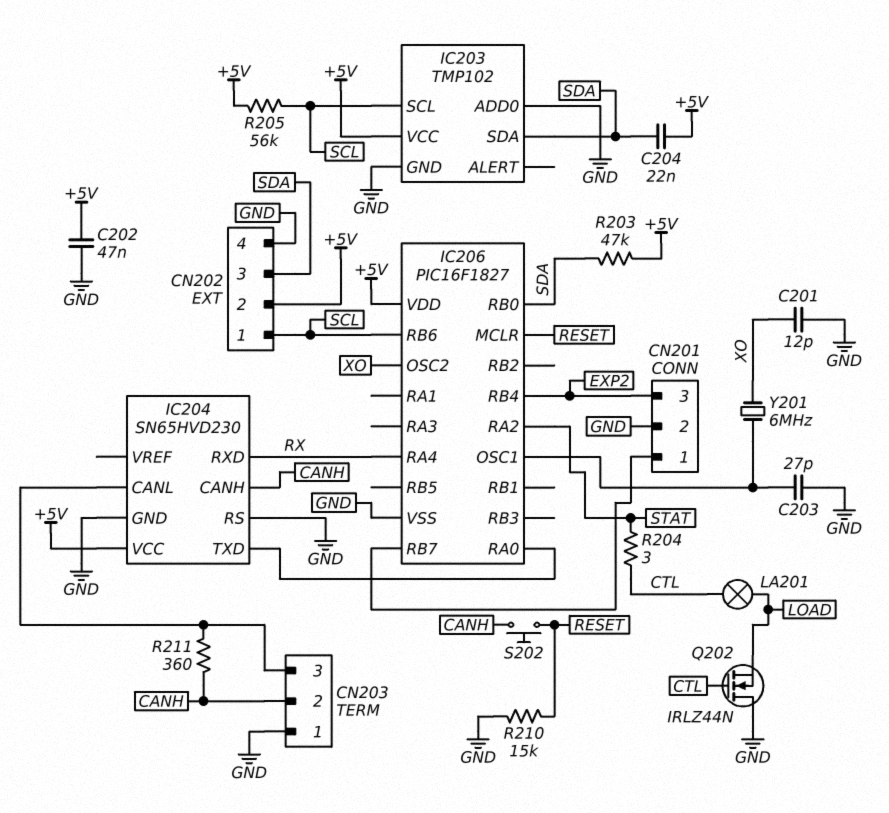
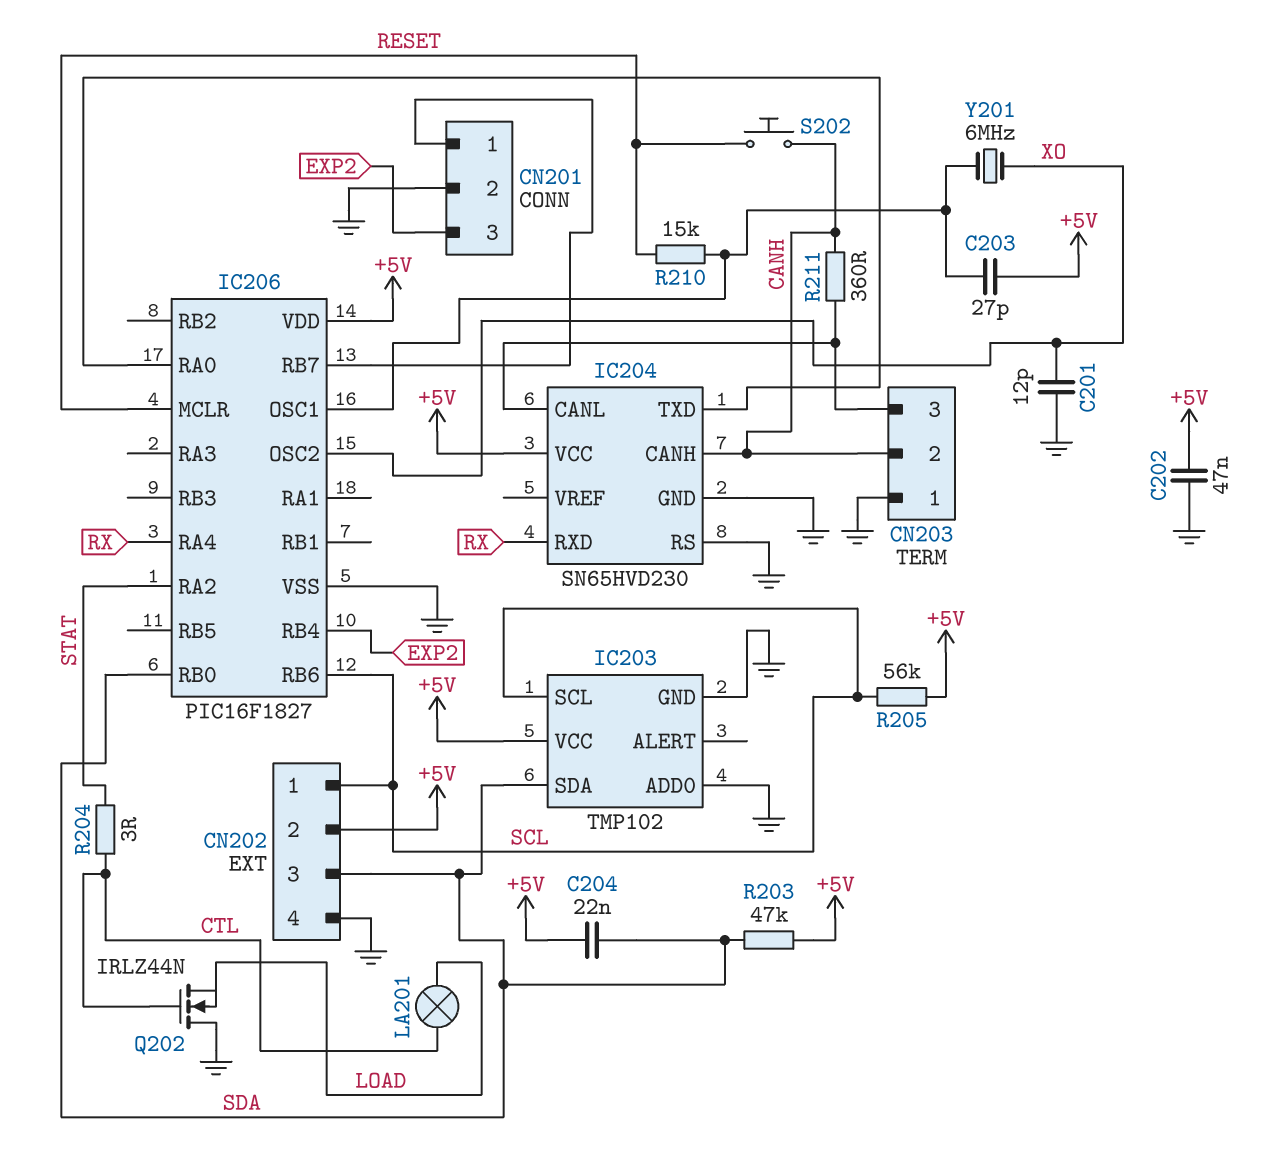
C203: 27pF (GND, IC206/OSC1) -> 27pF (+5V, IC206/OSC1)
R210: 15k (GND, RESET) -> 15k (IC206/OSC1, RESET)

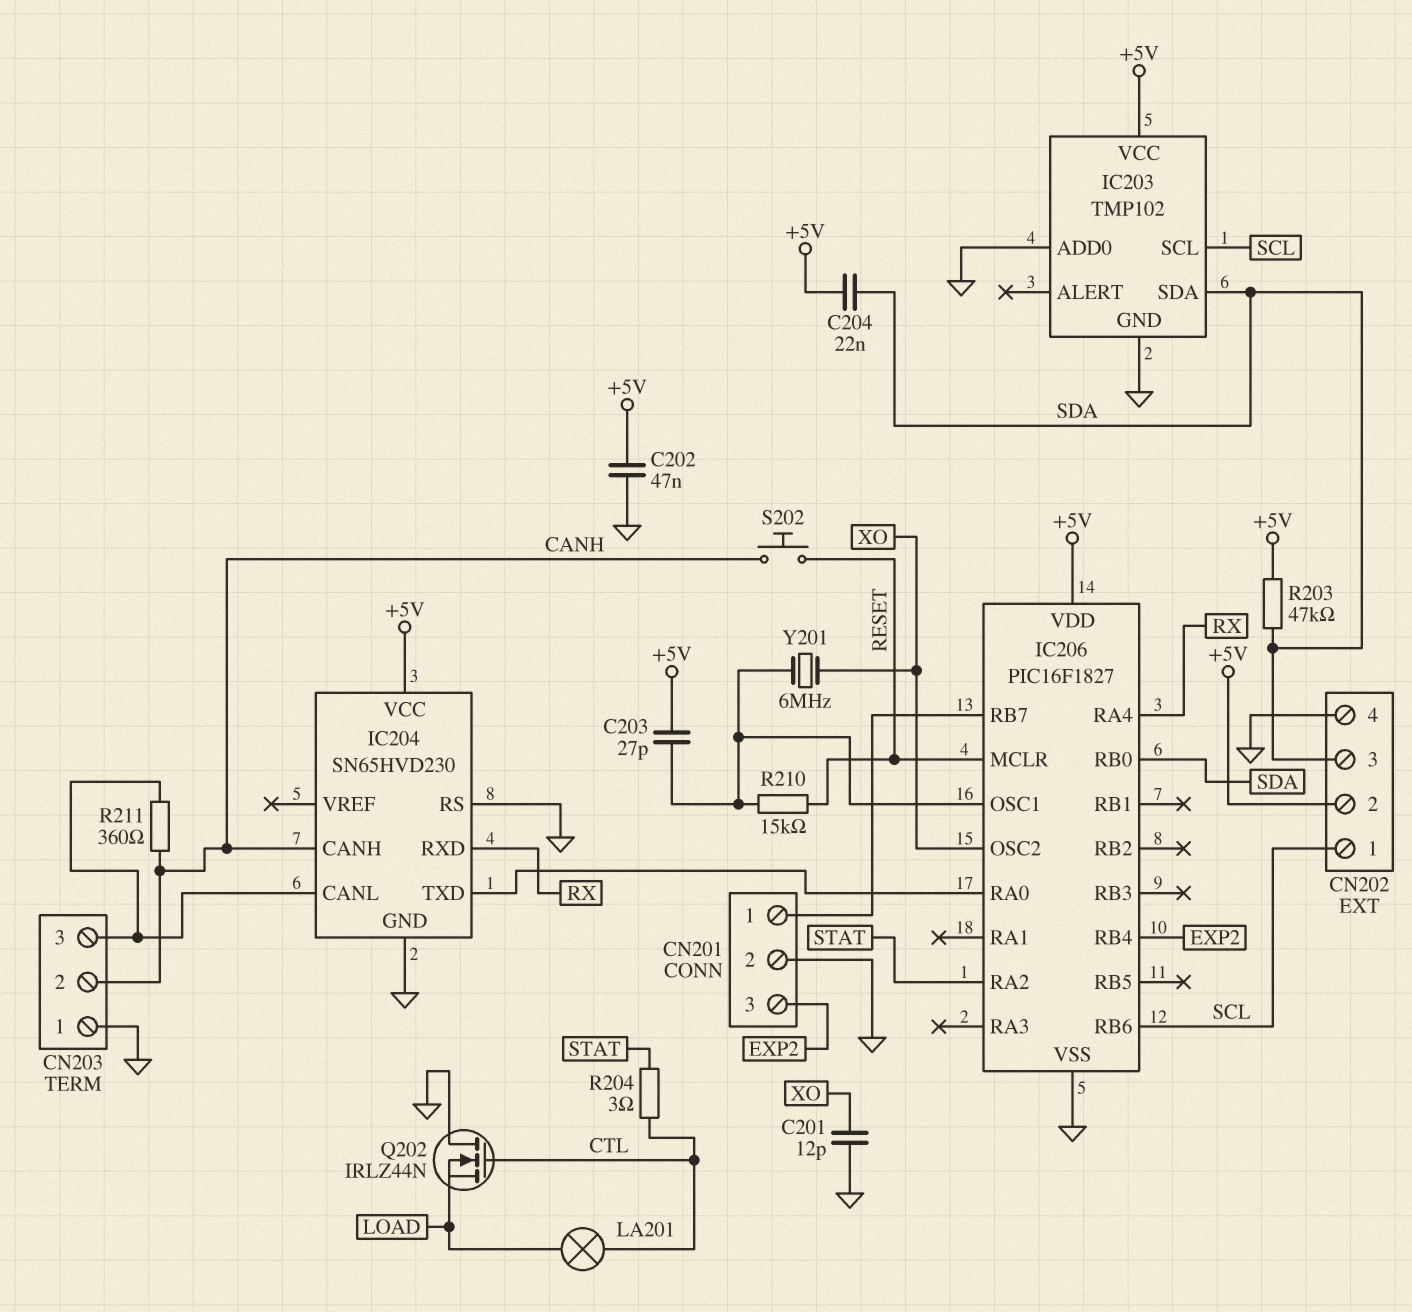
R205: 56k (+5V, SCL) -> none

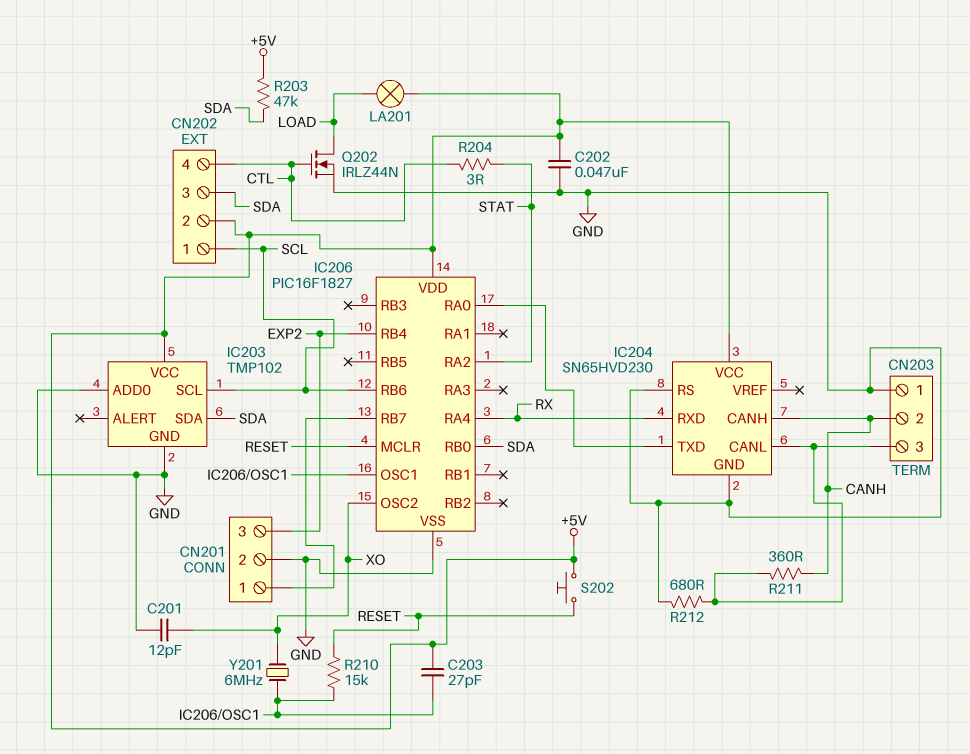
C204: 22nF (+5V, SDA) -> none
CN202 pin 4: GND -> CTL
LA201: lamp (CTL, LOAD) -> lamp (+5V, LOAD)
Q202: NMOS IRLZ44N (G CTL, D GND, S LOAD) -> NMOS IRLZ44N (G CTL, D LOAD, S GND)
R212: none -> 680 (CN203/3, GND)
S202: button (CANH, RESET) -> button (+5V, RESET)

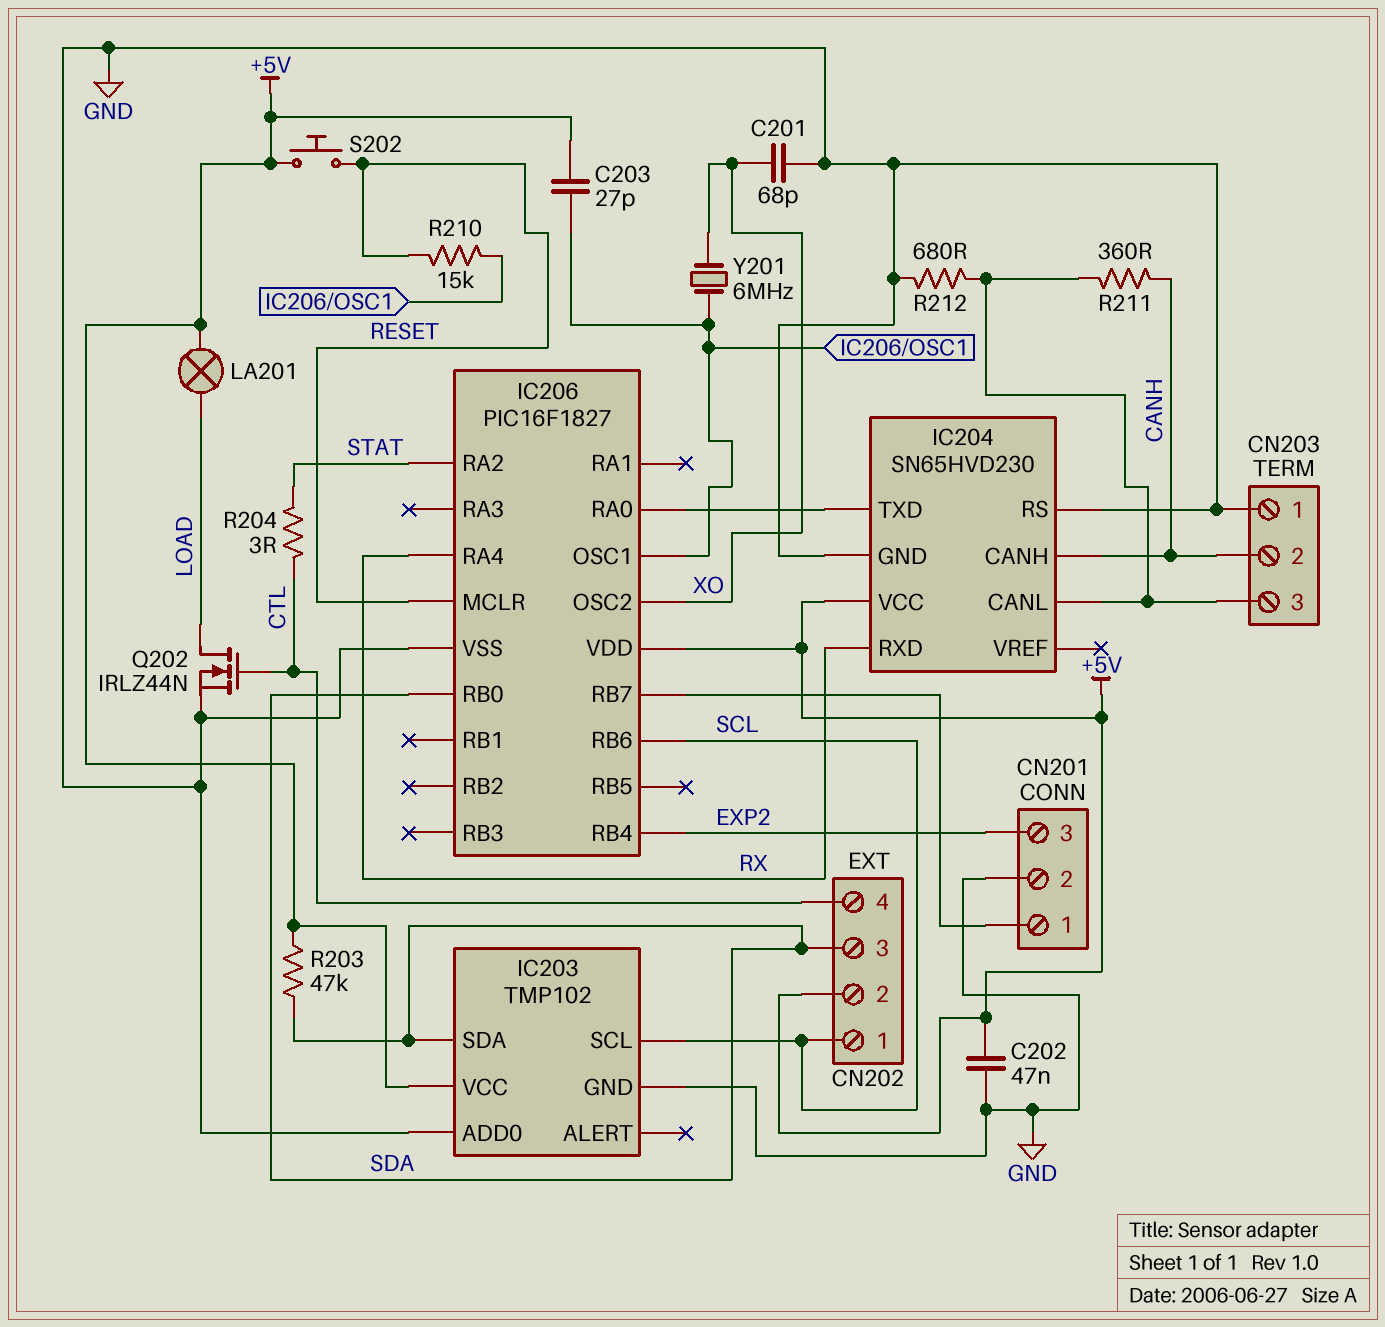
C201: 12pF (GND, XO) -> 68pF (GND, XO)

